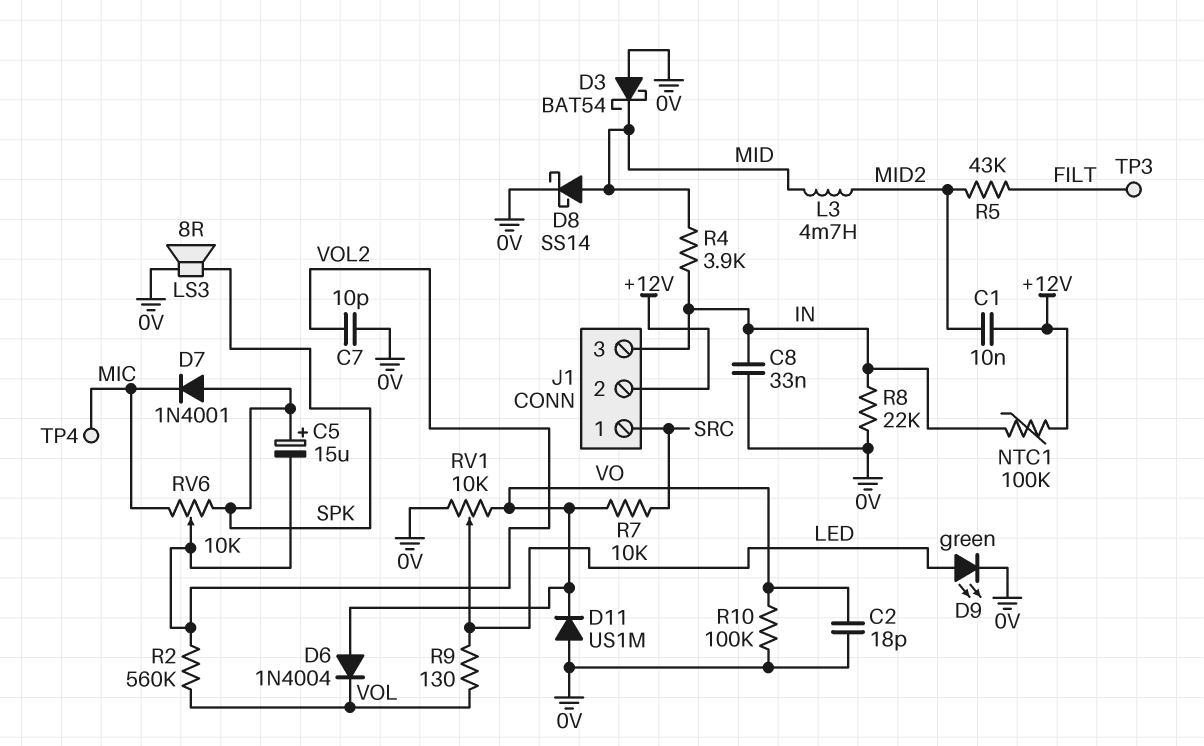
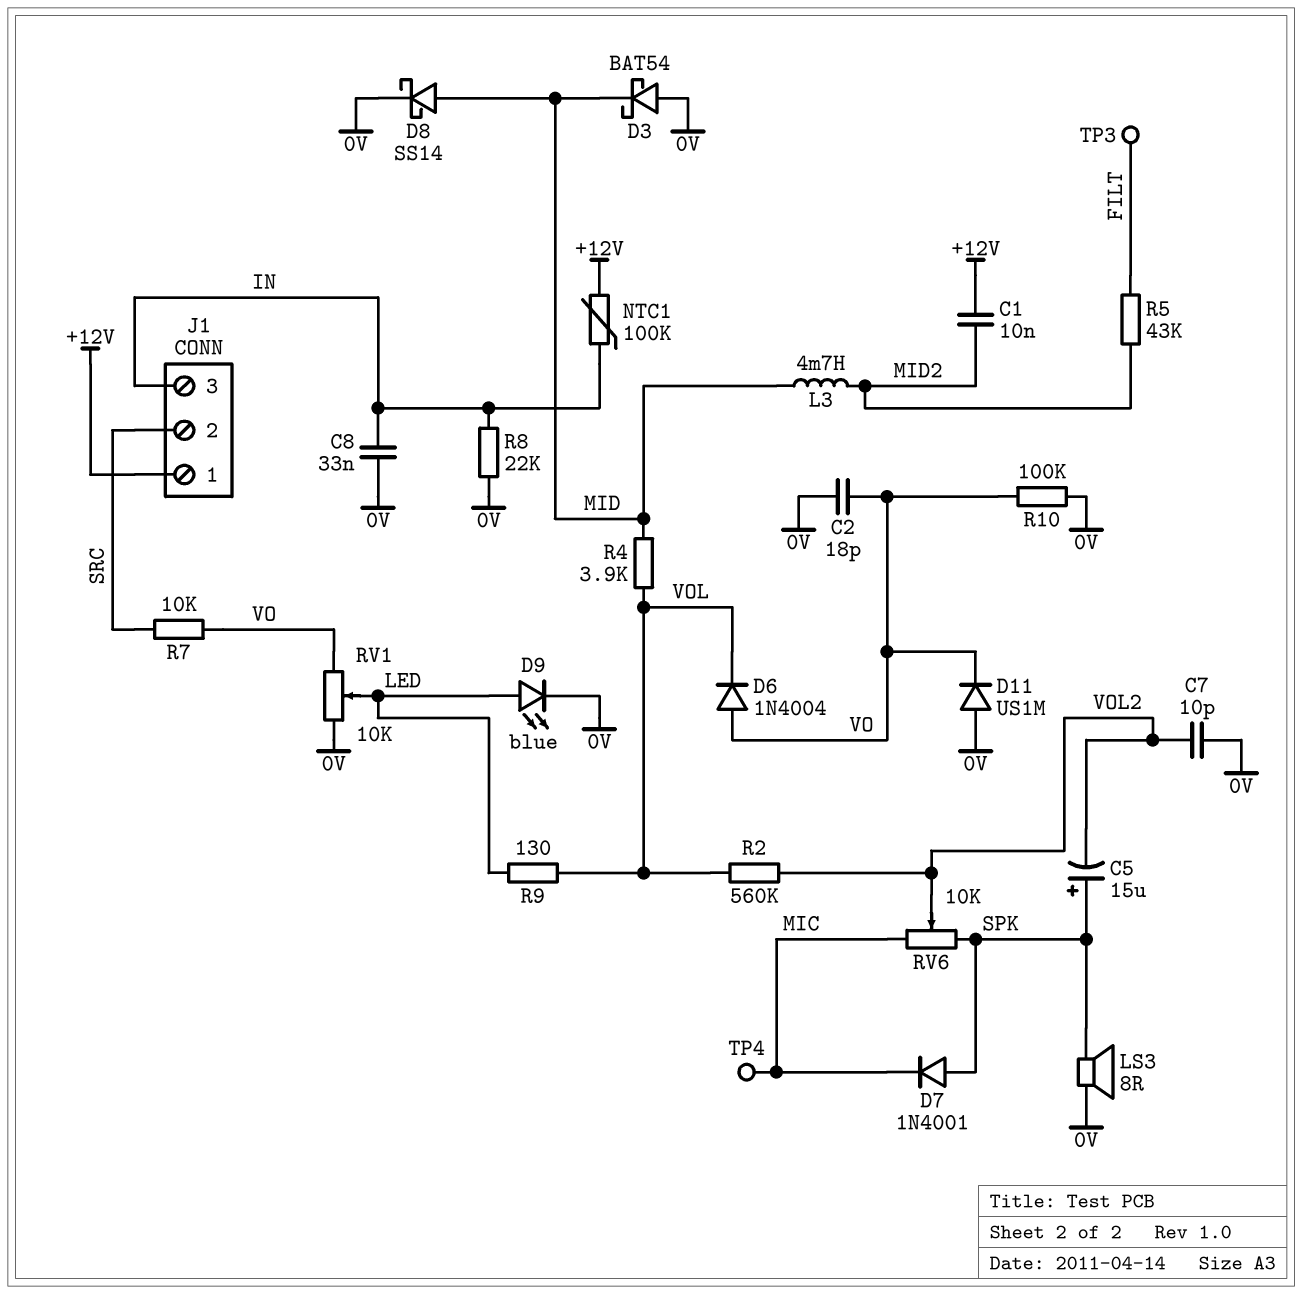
D9: LED green (A LED, K 0V) -> LED blue (A LED, K 0V)
J1 pin 1: SRC -> +12V
J1 pin 2: +12V -> SRC
R4: 3.9k (IN, MID) -> 3.9k (MID, VOL)

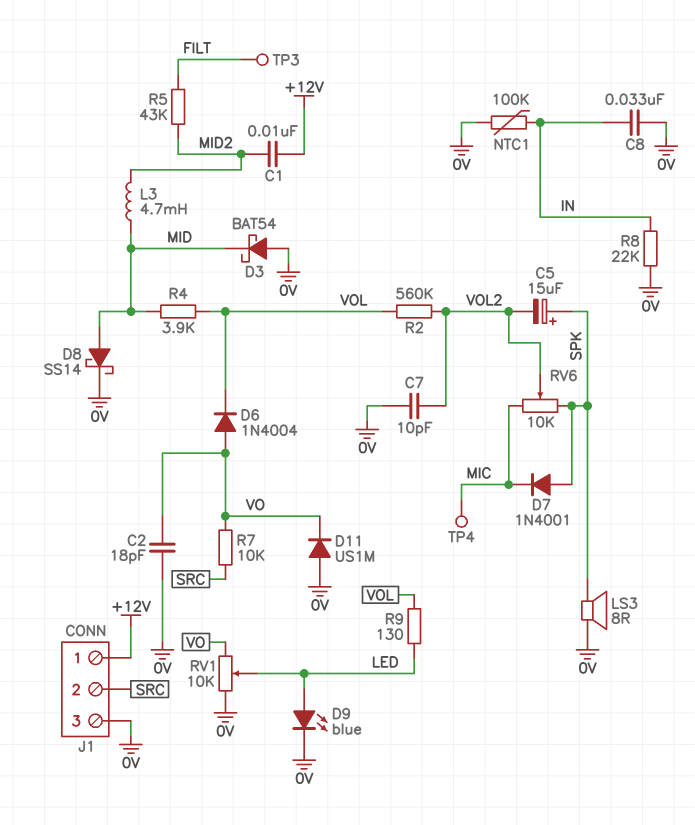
J1 pin 3: IN -> 0V
NTC1: 100k (+12V, IN) -> 100k (0V, IN)
R10: 100k (0V, VO) -> none

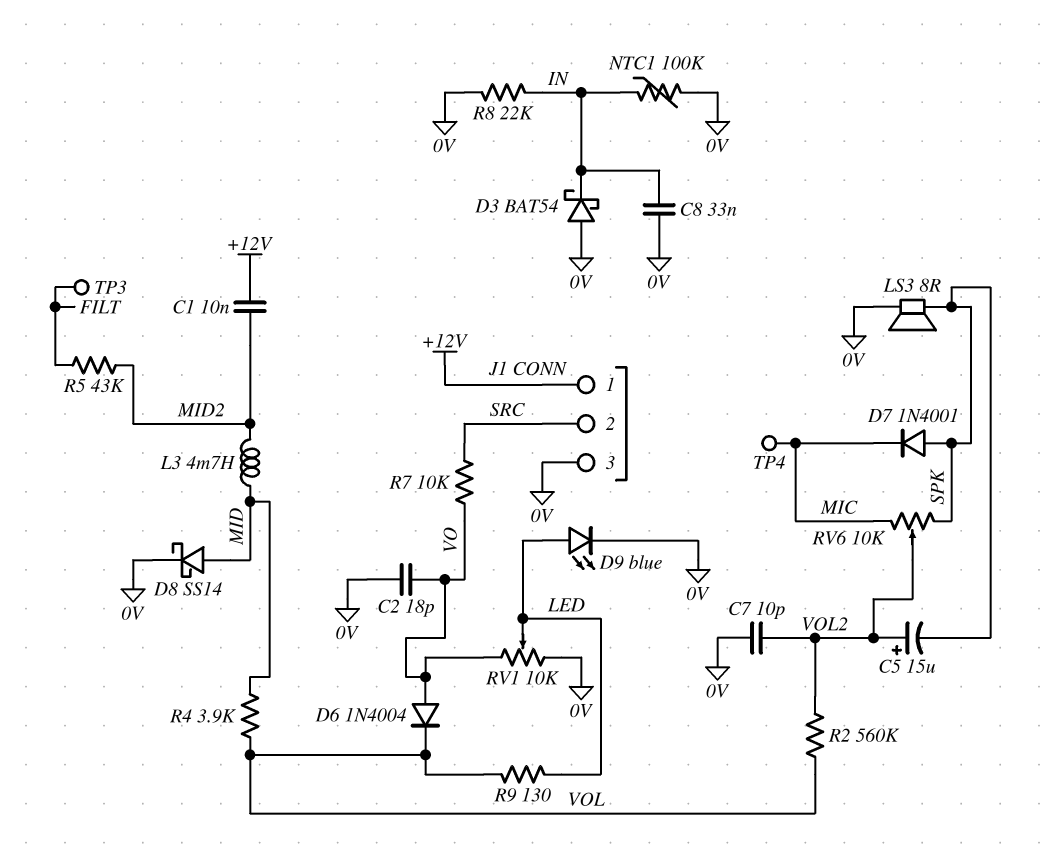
C5: 15uF (plus SPK, minus VOL2) -> 15uF (plus VOL2, minus SPK)
D3: schottky BAT54 (A 0V, K MID) -> schottky BAT54 (A 0V, K IN)
D11: diode US1M (A 0V, K VO) -> none

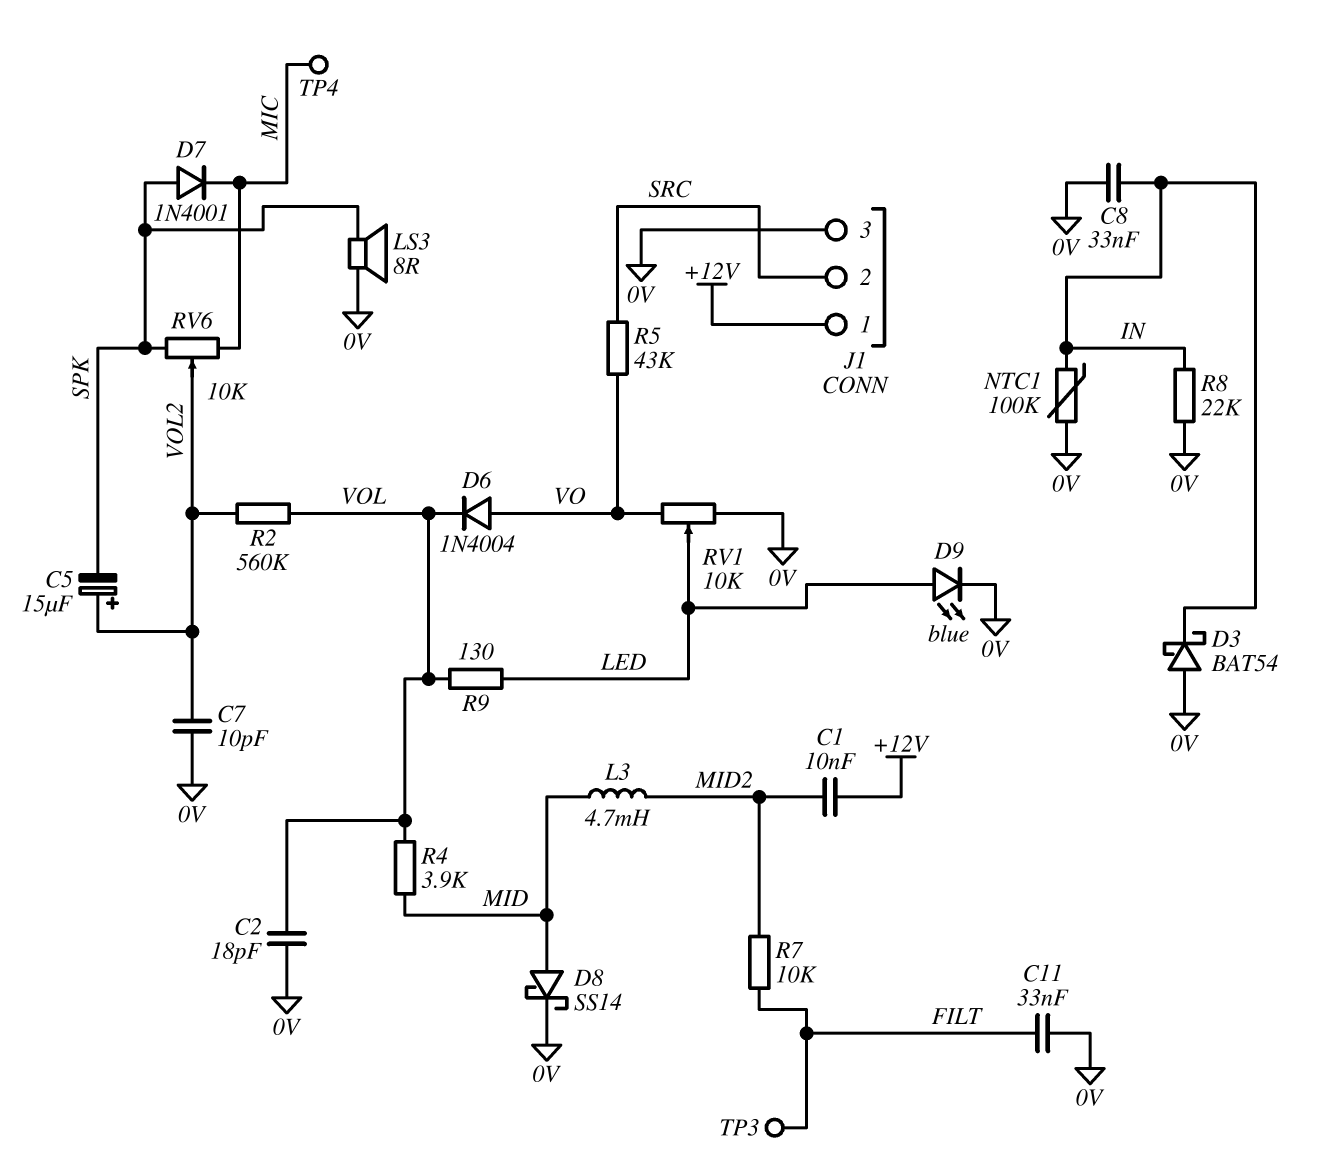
C2: 18pF (0V, VO) -> 18pF (0V, VOL)
C11: none -> 33nF (0V, FILT)
R5: 43k (FILT, MID2) -> 43k (SRC, VO)
R7: 10k (SRC, VO) -> 10k (FILT, MID2)

